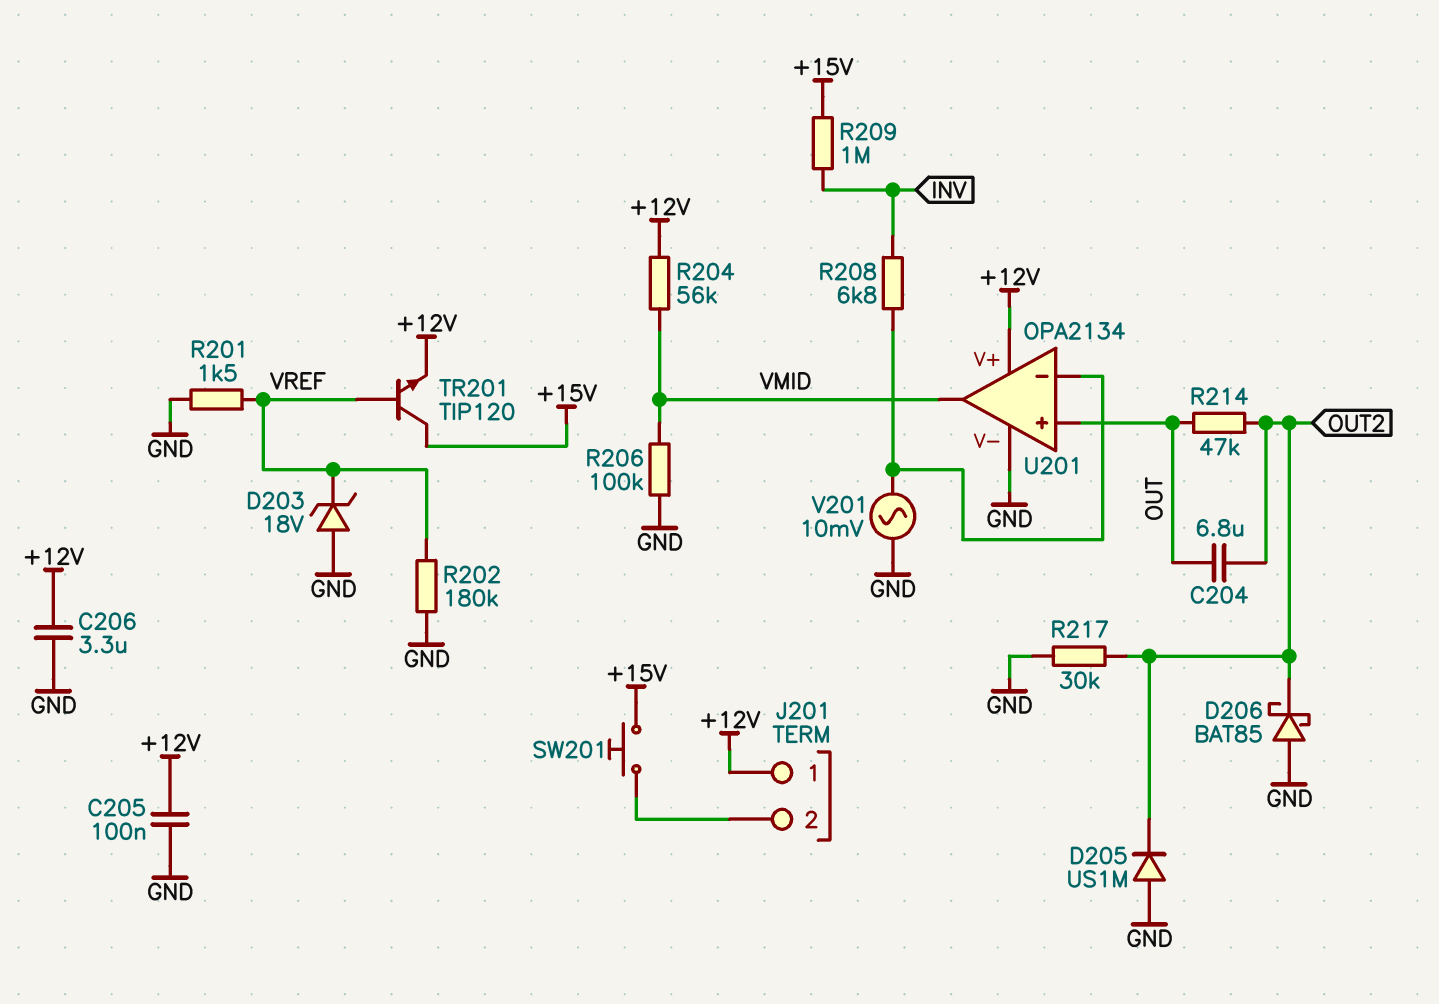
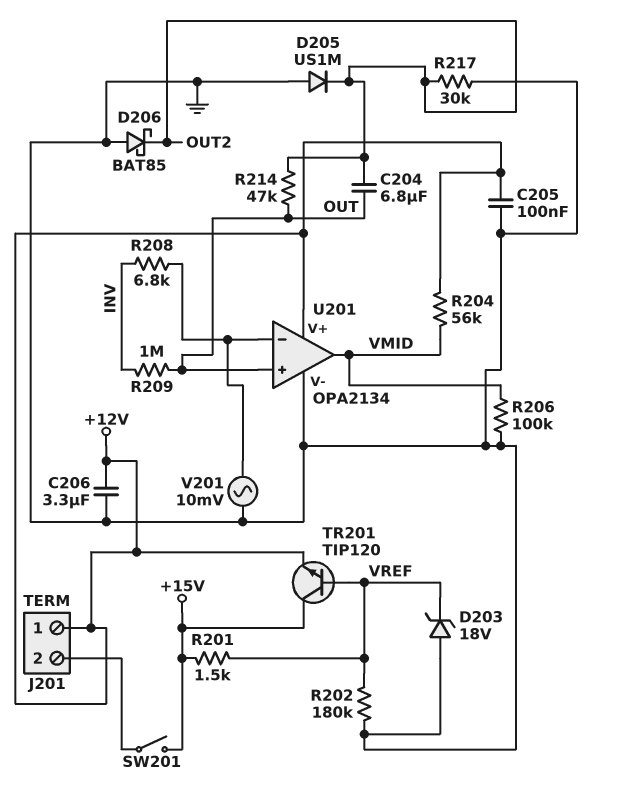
R201: 1.5k (GND, VREF) -> 1.5k (+15V, VREF)
R209: 1M (+15V, INV) -> 1M (INV, OUT)
SW201: button (+15V, J201/2) -> switch (+15V, J201/2)

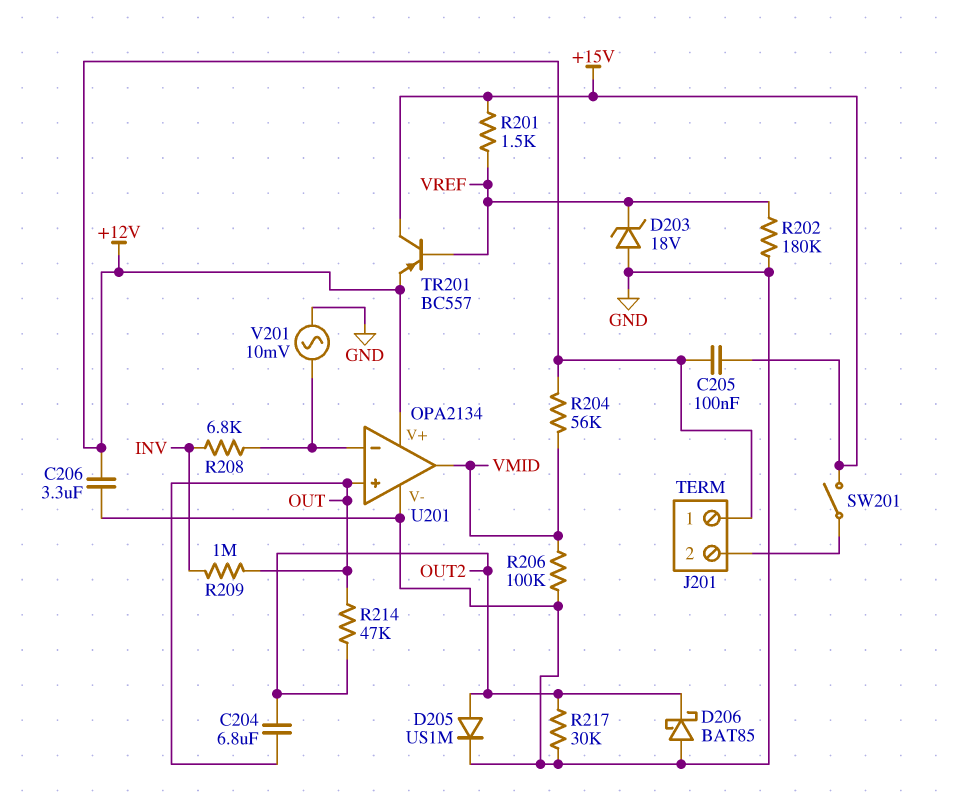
C205: 100nF (+12V, GND) -> 100nF (+12V, +15V)
D205: diode US1M (A GND, K OUT2) -> diode US1M (A OUT2, K GND)
TR201: NPN TIP120 (B VREF, C +15V, E +12V) -> PNP BC557 (B VREF, C +15V, E +12V)

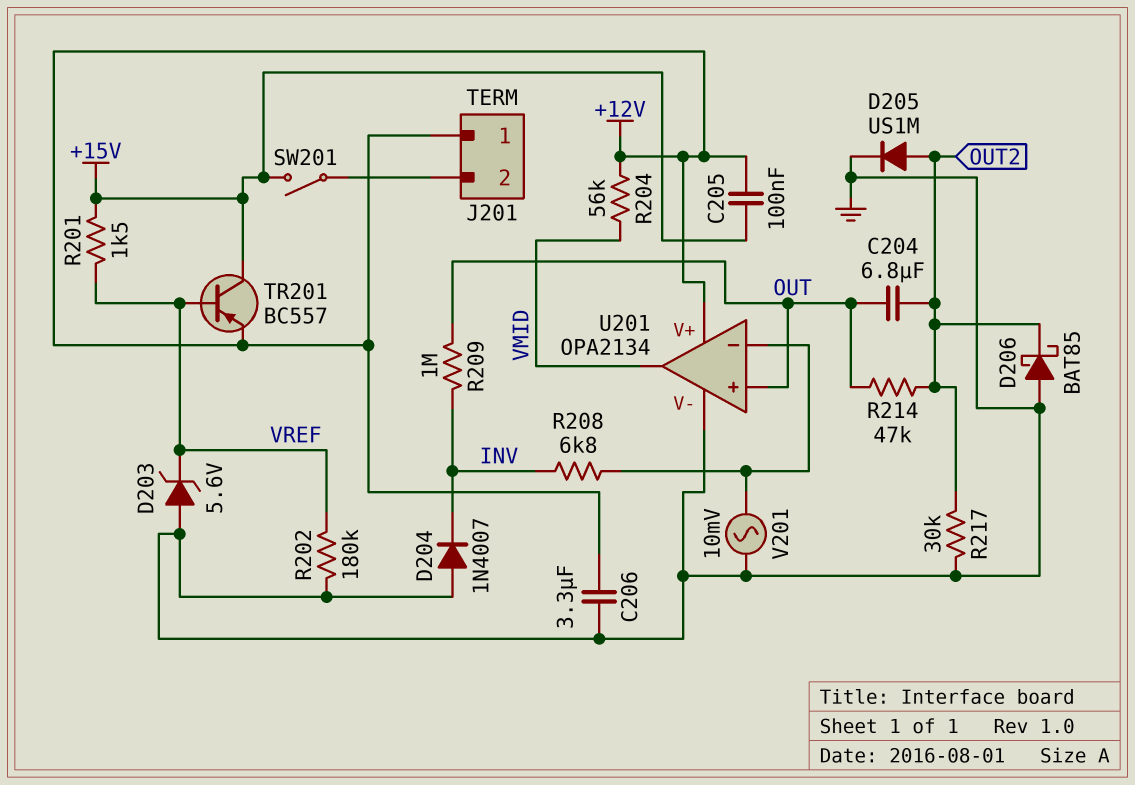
D203: zener 18V (A GND, K VREF) -> zener 5.6V (A GND, K VREF)
D204: none -> diode 1N4007 (A GND, K INV)
R206: 100k (GND, VMID) -> none

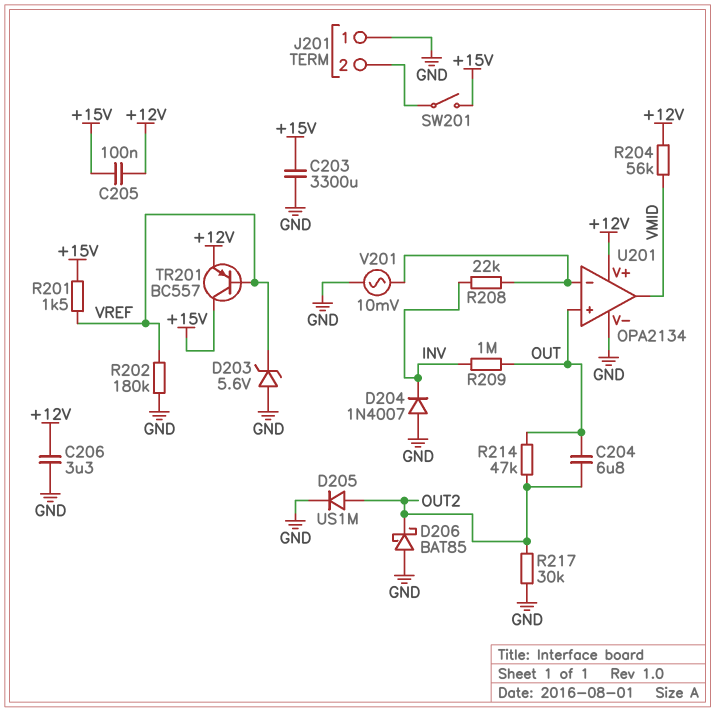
C203: none -> 3300uF (+15V, GND)
J201 pin 1: +12V -> GND
R208: 6.8k (INV, U201/in-) -> 22k (INV, U201/in-)

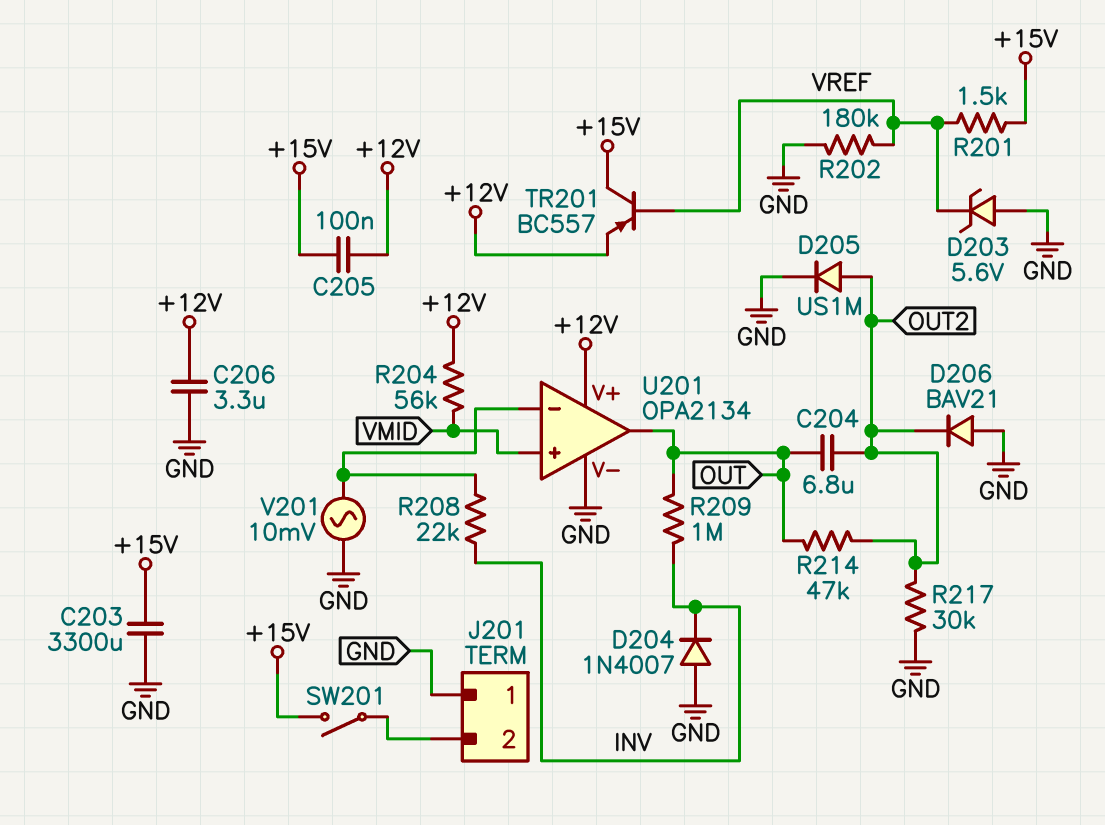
D206: schottky BAT85 (A GND, K OUT2) -> diode BAV21 (A GND, K OUT2)
U201 pin in+: OUT -> VMID
U201 pin out: VMID -> OUT

